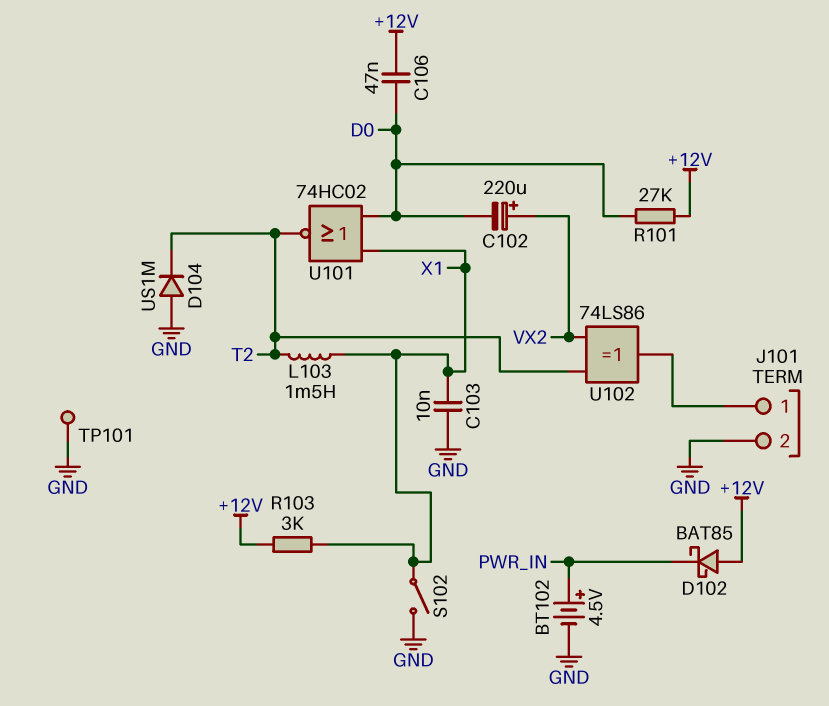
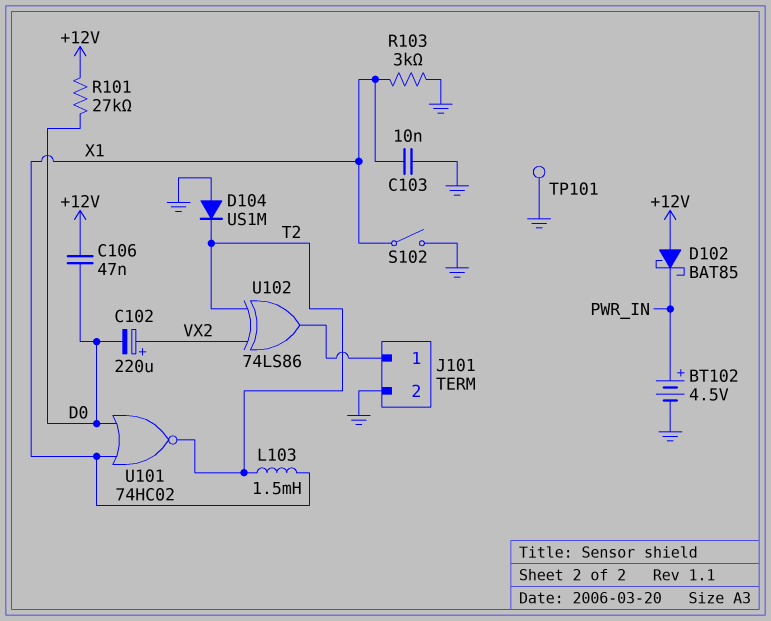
R103: 3k (+12V, X1) -> 3k (GND, X1)

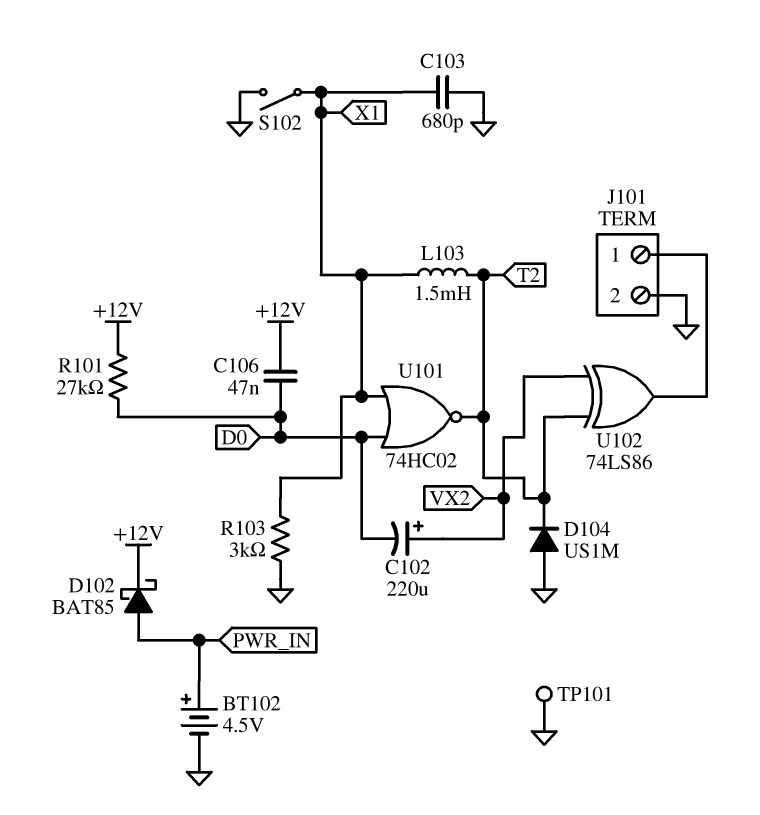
C103: 10nF (GND, X1) -> 680pF (GND, X1)
D102: schottky BAT85 (A +12V, K PWR_IN) -> schottky BAT85 (A PWR_IN, K +12V)

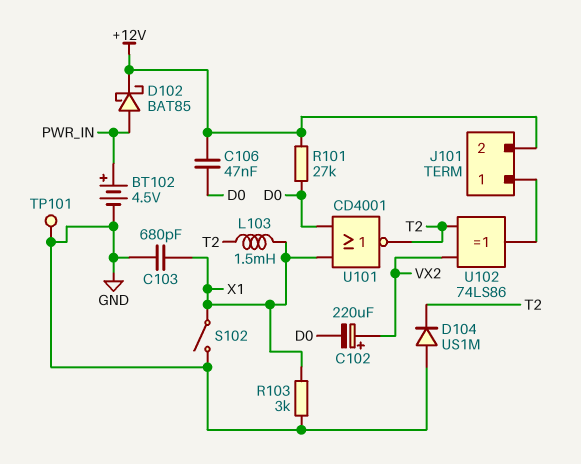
J101 pin 2: GND -> +12V
U101: NOR 74HC02 (in D0, in X1, out T2) -> NOR CD4001 (in D0, in X1, out T2)

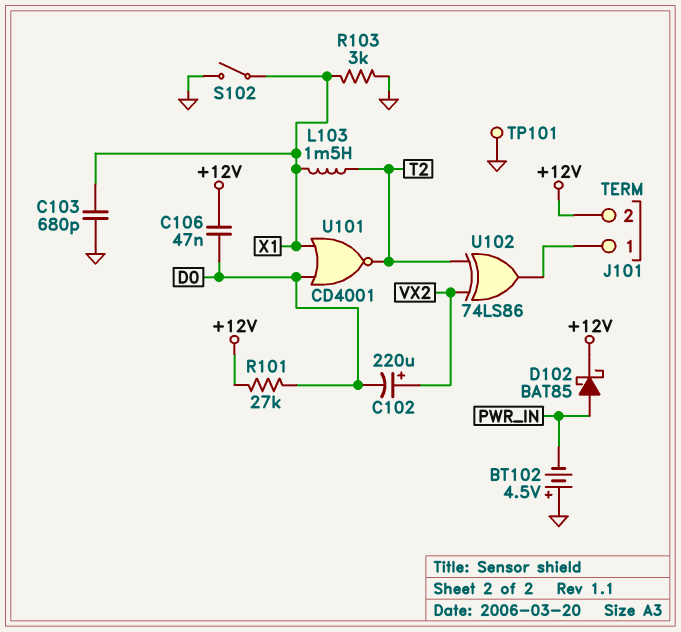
BT102: 4.5V (plus PWR_IN, minus GND) -> 4.5V (plus GND, minus PWR_IN)
D104: diode US1M (A GND, K T2) -> none

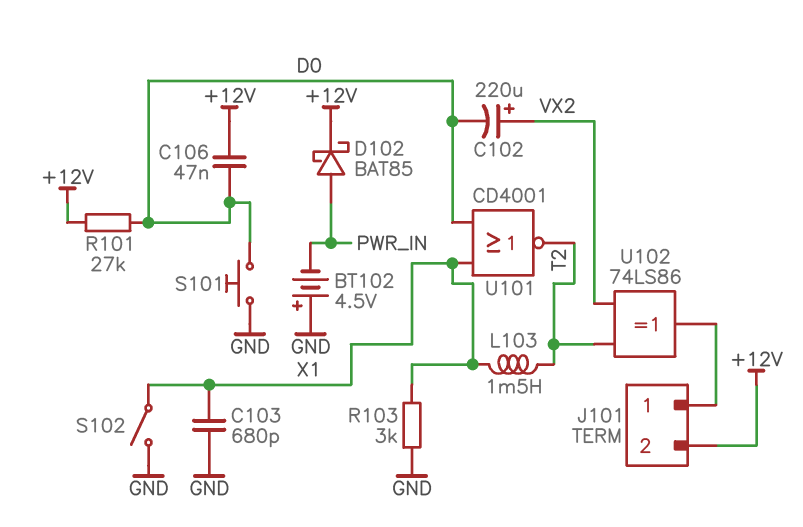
S101: none -> button (D0, GND)
TP101: test point (GND) -> none

